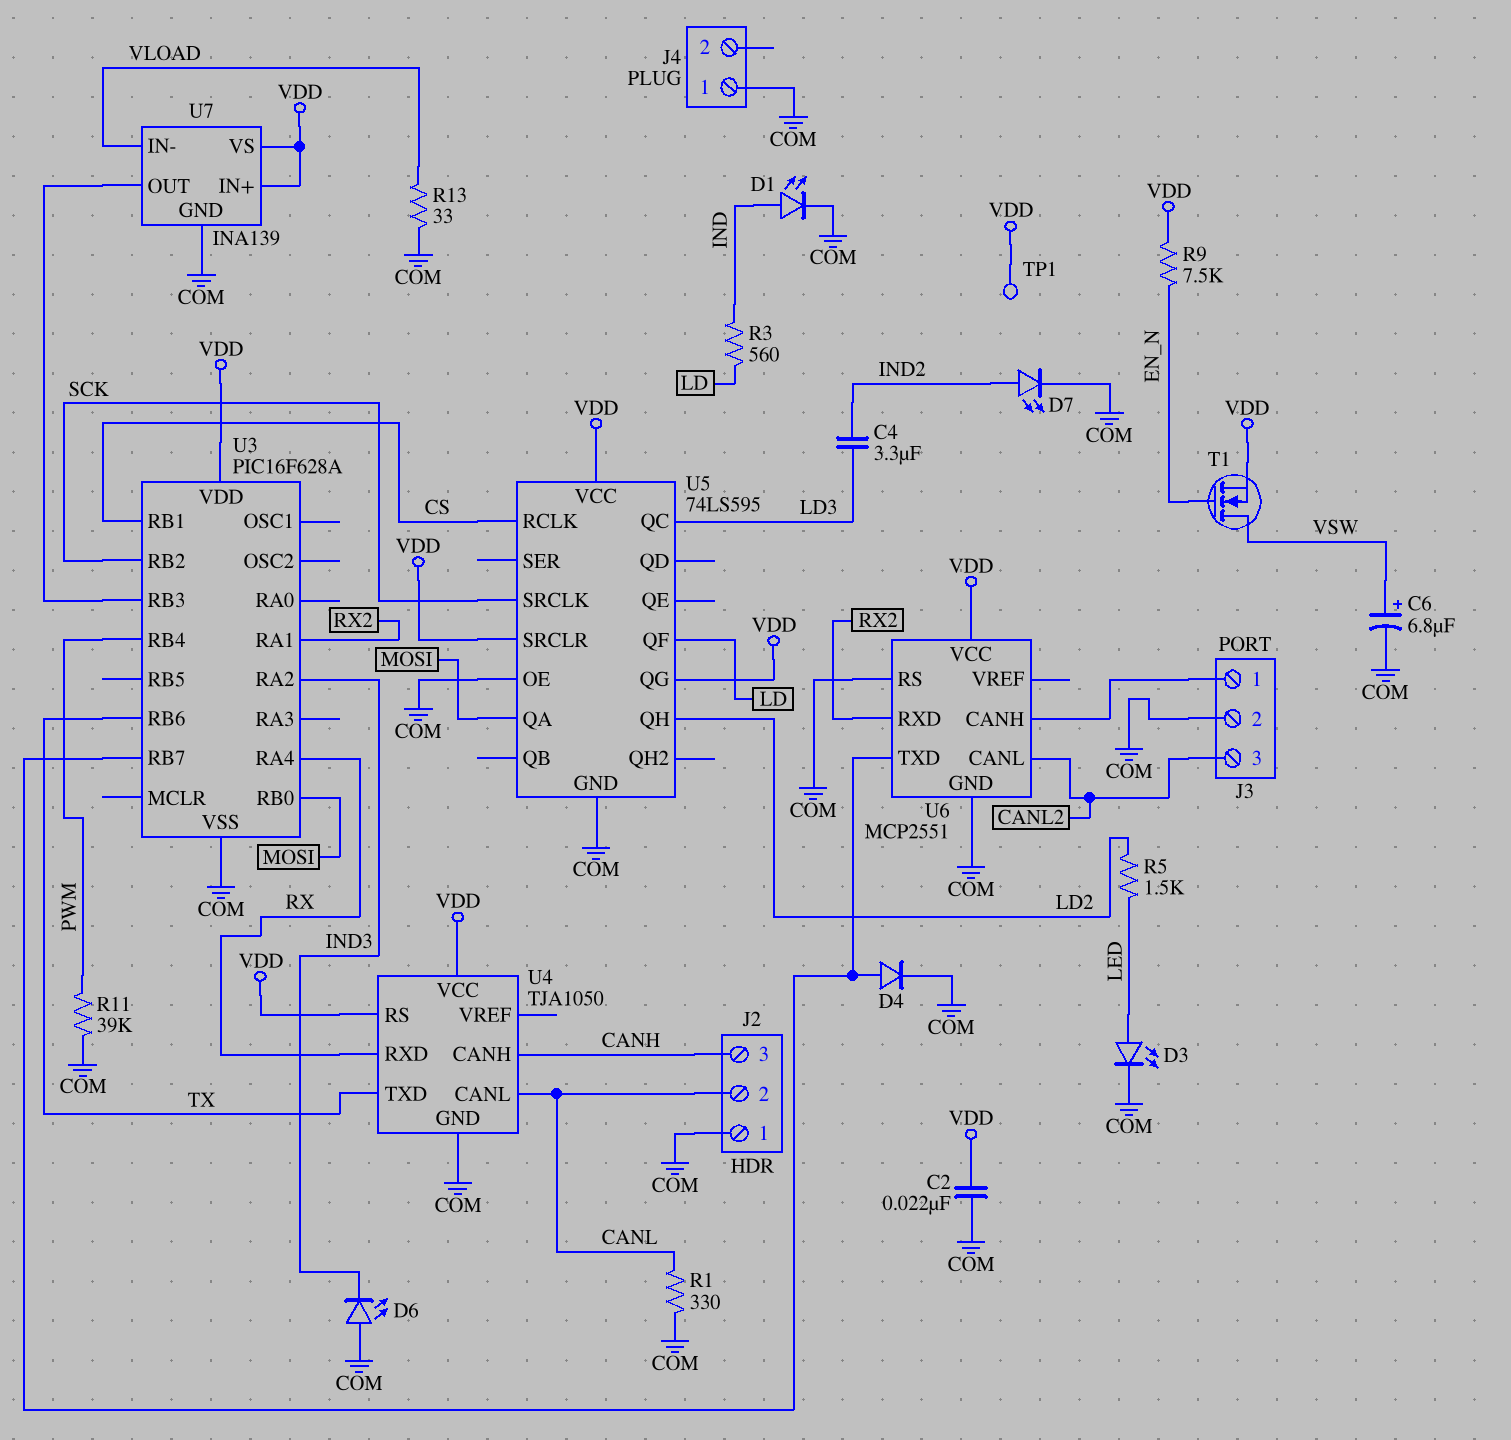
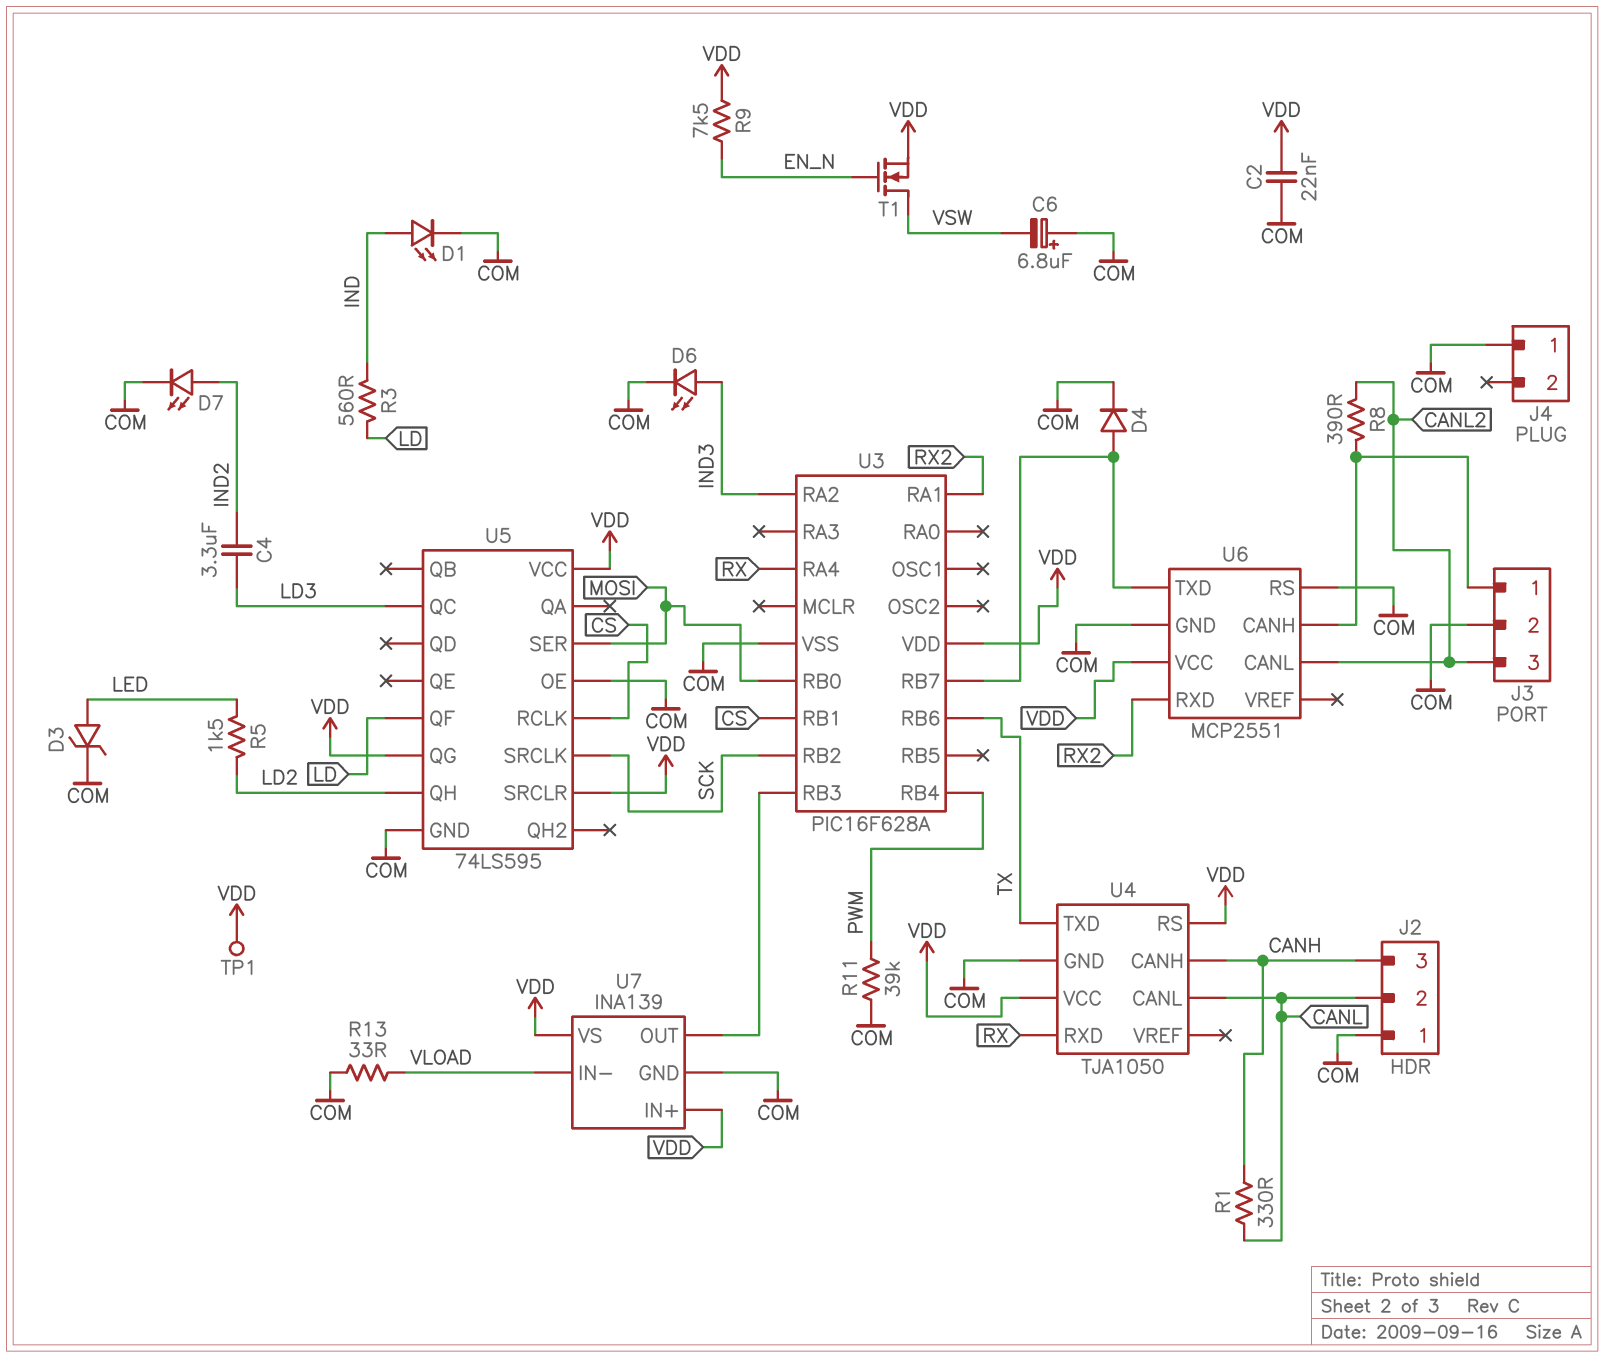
C6: 6.8uF (plus VSW, minus COM) -> 6.8uF (plus COM, minus VSW)
D3: LED (A LED, K COM) -> zener (A LED, K COM)
D6: LED (A COM, K IND3) -> LED (A IND3, K COM)
R1: 330 (CANL, COM) -> 330 (CANH, CANL)
R8: none -> 390 (CANL2, J3/1)
U5 pin QA: MOSI -> none
U5 pin SER: none -> MOSI

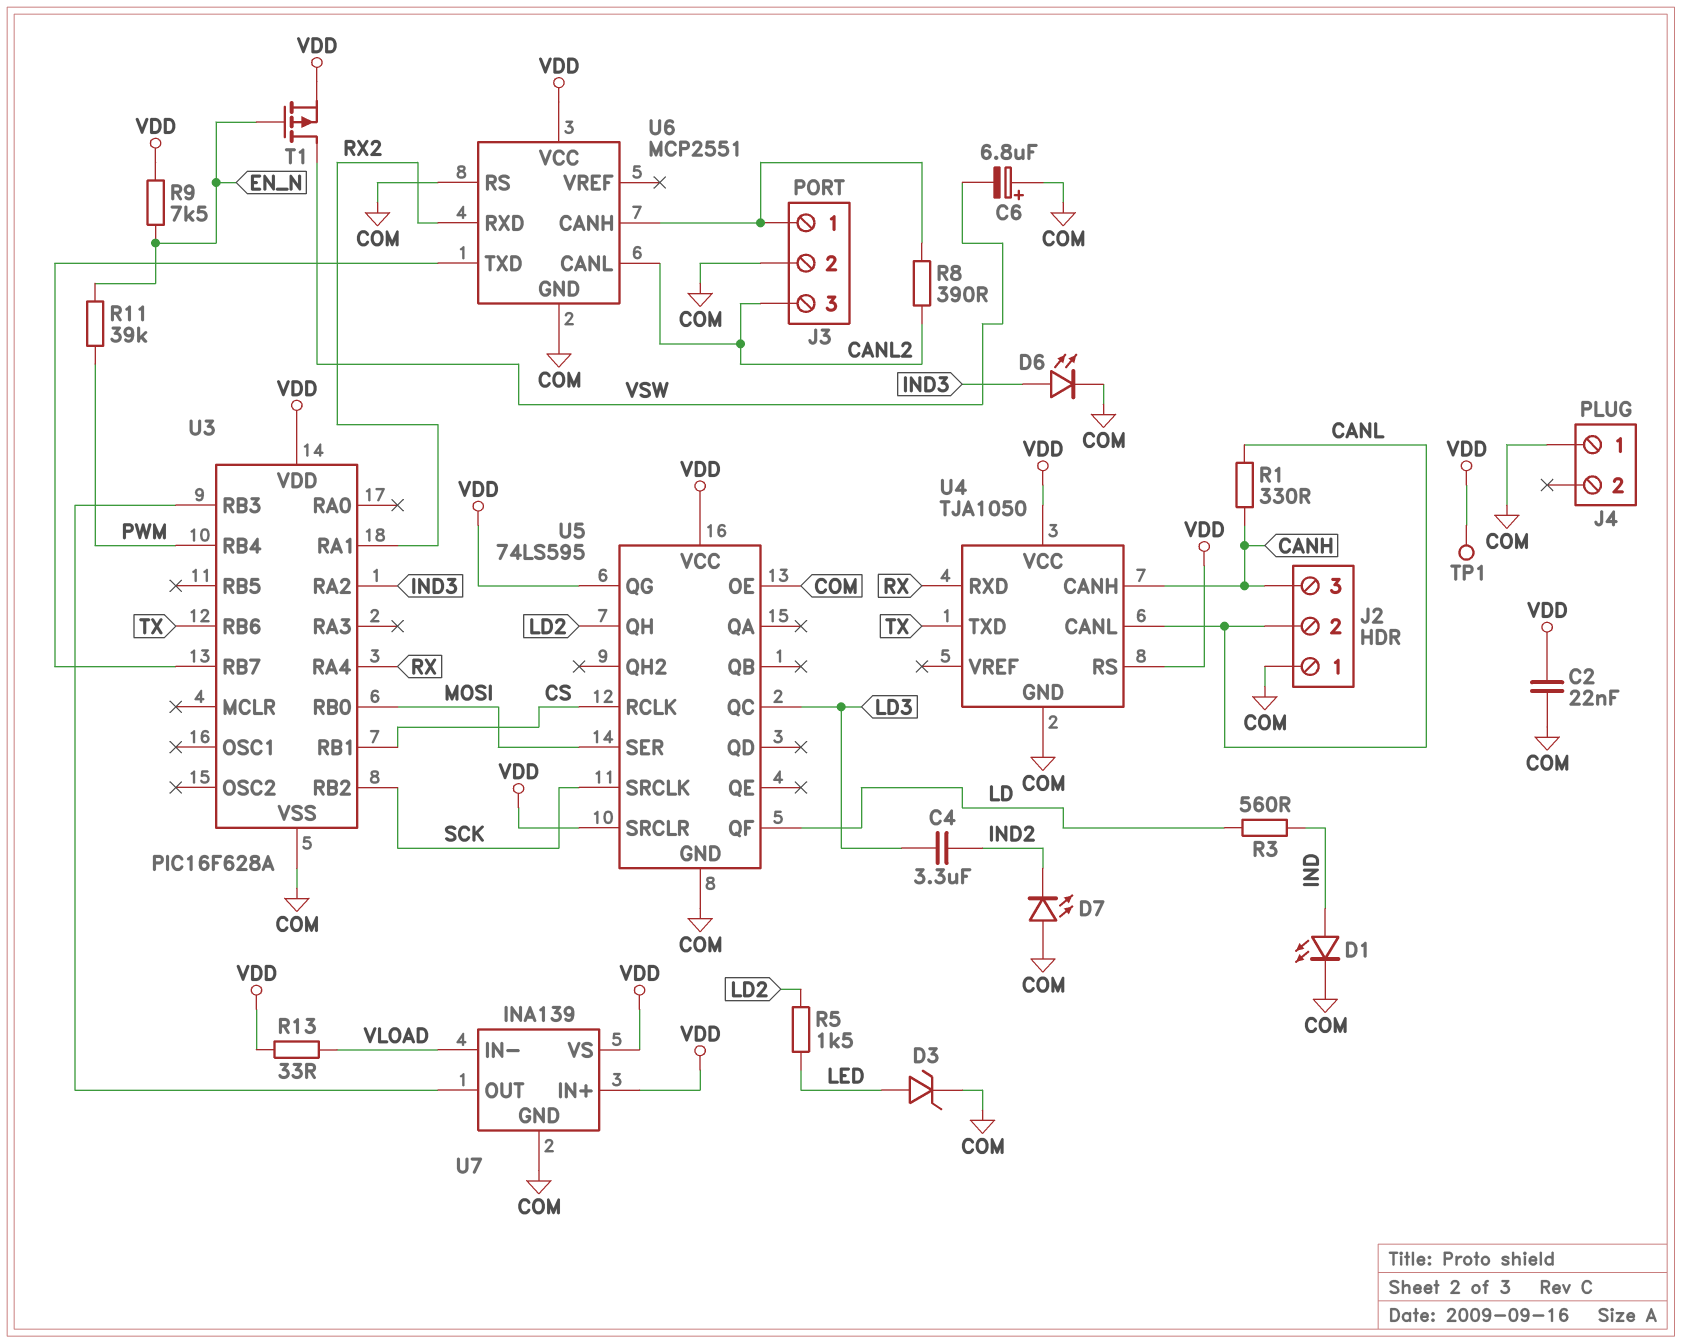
D4: diode (A U3/RB7, K COM) -> none
D7: LED (A IND2, K COM) -> LED (A COM, K IND2)
R11: 39k (COM, PWM) -> 39k (EN_N, PWM)
R13: 33 (COM, VLOAD) -> 33 (VDD, VLOAD)
T1: NMOS (G EN_N, D VSW, S VDD) -> PMOS (G EN_N, D VSW, S VDD)

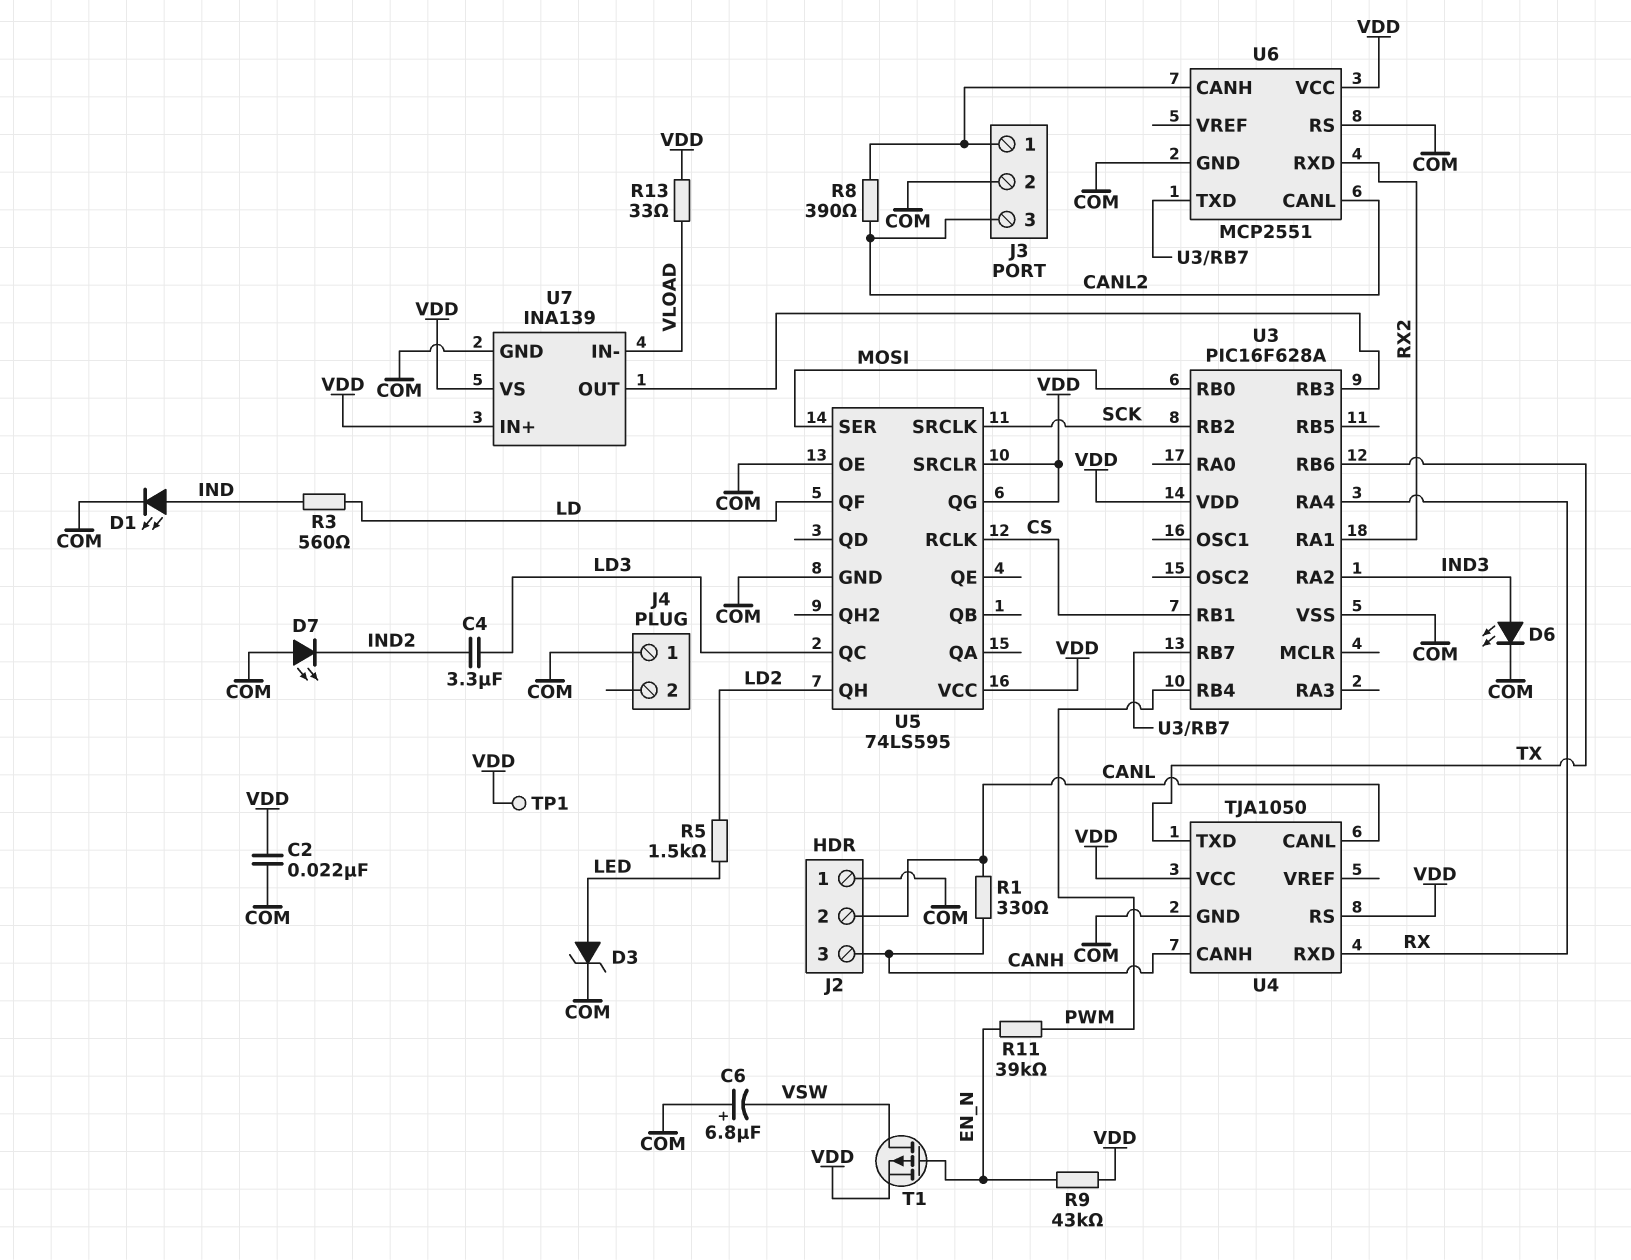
R9: 7.5k (EN_N, VDD) -> 43k (EN_N, VDD)

